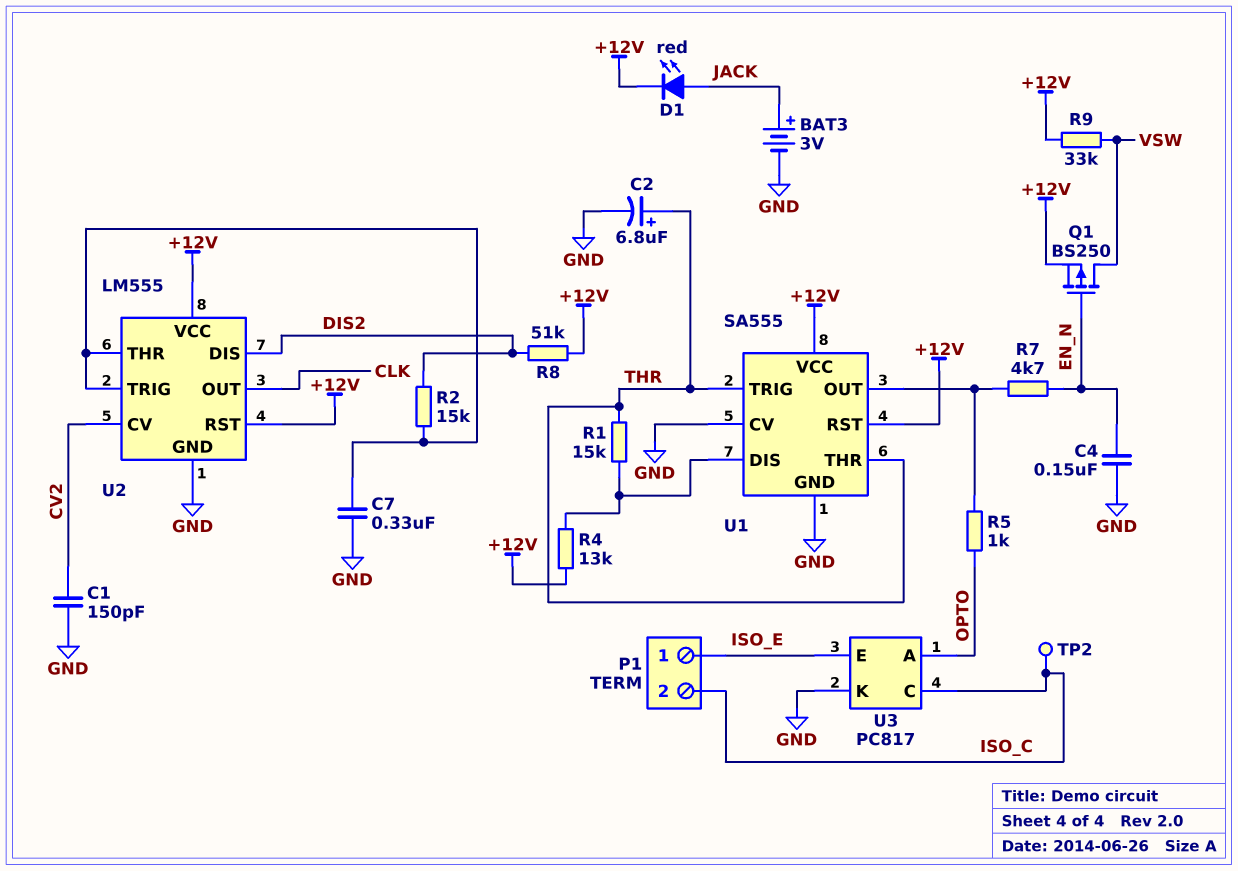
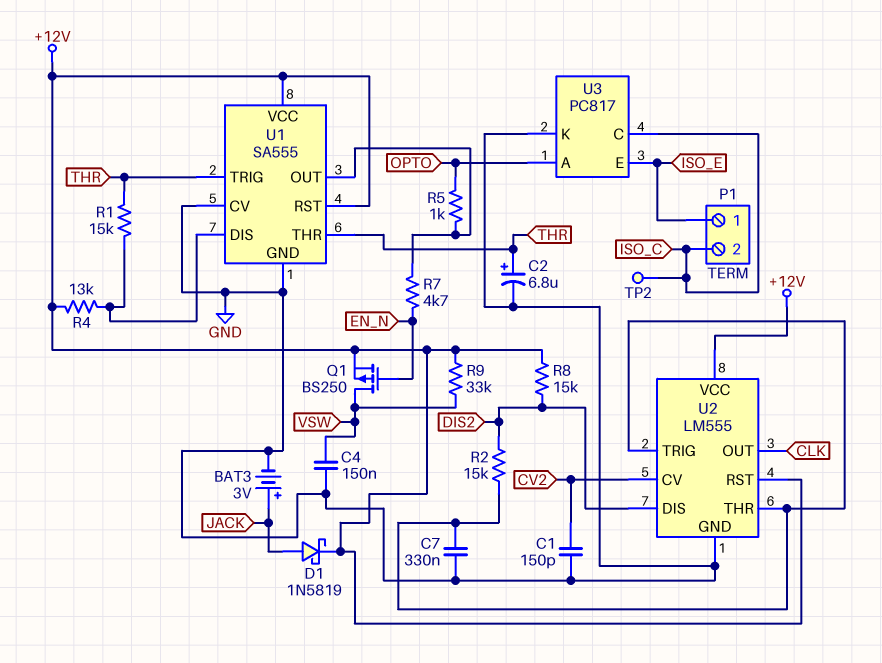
C4: 150nF (EN_N, GND) -> 150nF (GND, VSW)
D1: LED red (A JACK, K +12V) -> schottky 1N5819 (A JACK, K +12V)
R8: 51k (+12V, DIS2) -> 15k (+12V, DIS2)

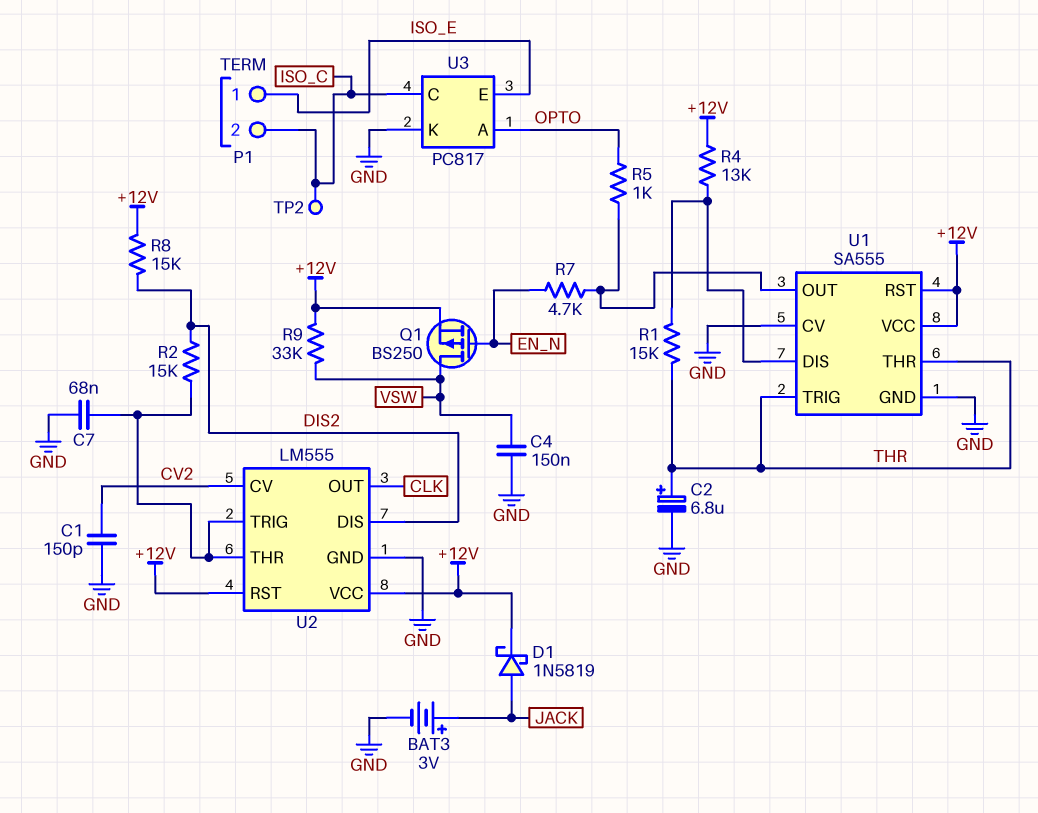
C7: 330nF (GND, U2/THR) -> 68nF (GND, U2/THR)

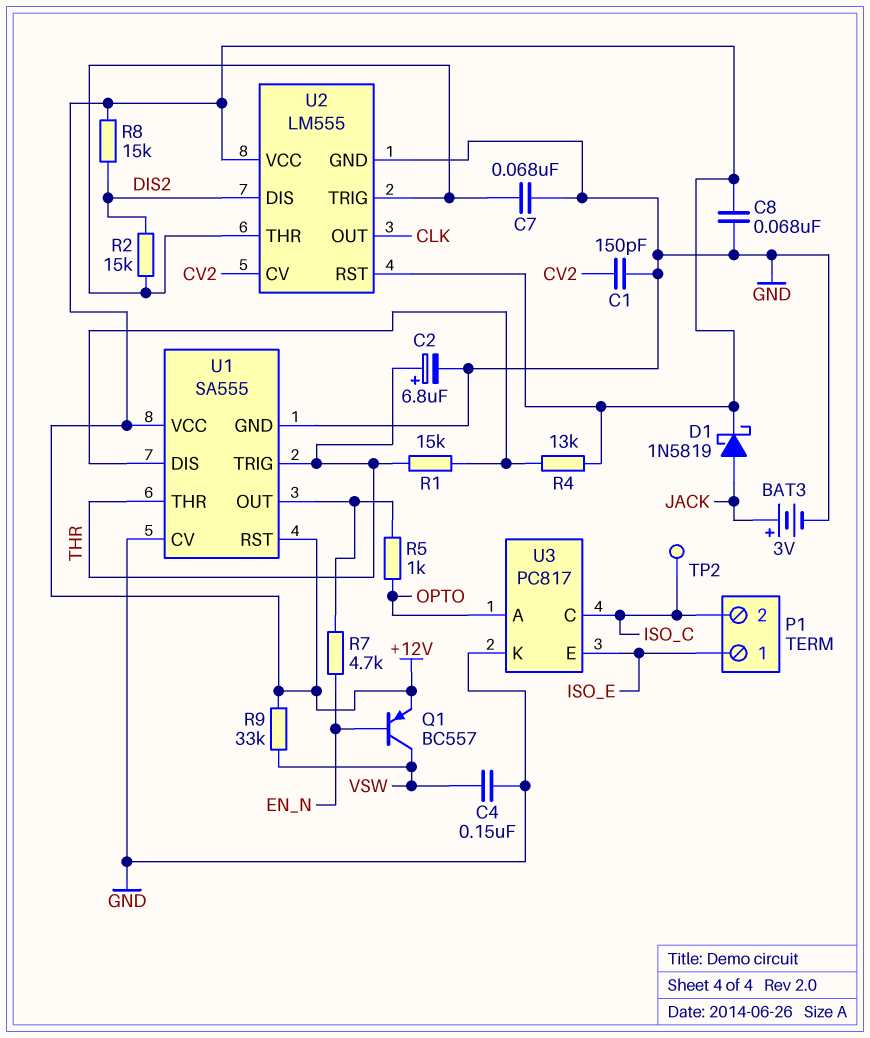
C8: none -> 68nF (+12V, GND)
Q1: PMOS BS250 (G EN_N, D VSW, S +12V) -> PNP BC557 (B EN_N, C VSW, E +12V)

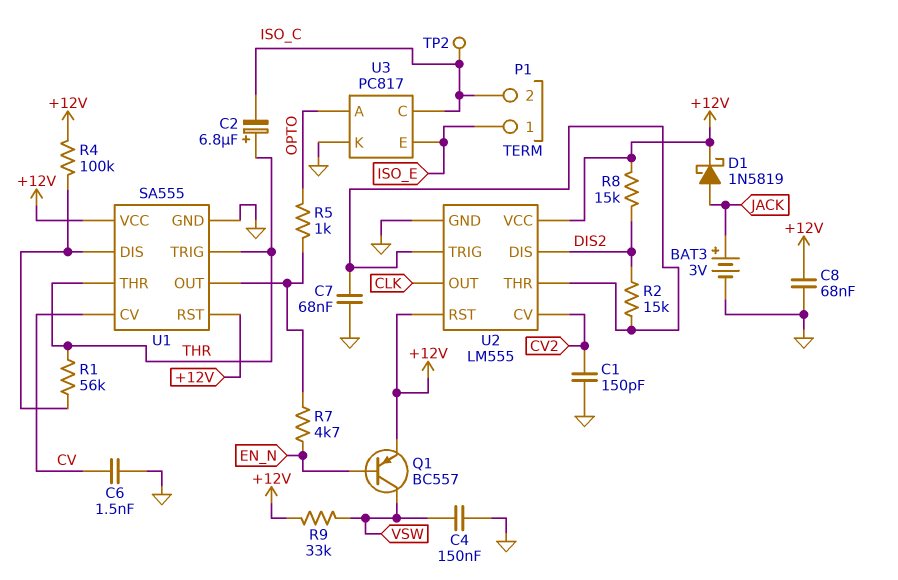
C2: 6.8uF (plus THR, minus GND) -> 6.8uF (plus THR, minus ISO_C)
C6: none -> 1.5nF (CV, GND)
R1: 15k (THR, U1/DIS) -> 56k (THR, U1/DIS)
R4: 13k (+12V, U1/DIS) -> 100k (+12V, U1/DIS)
U1 pin CV: GND -> CV

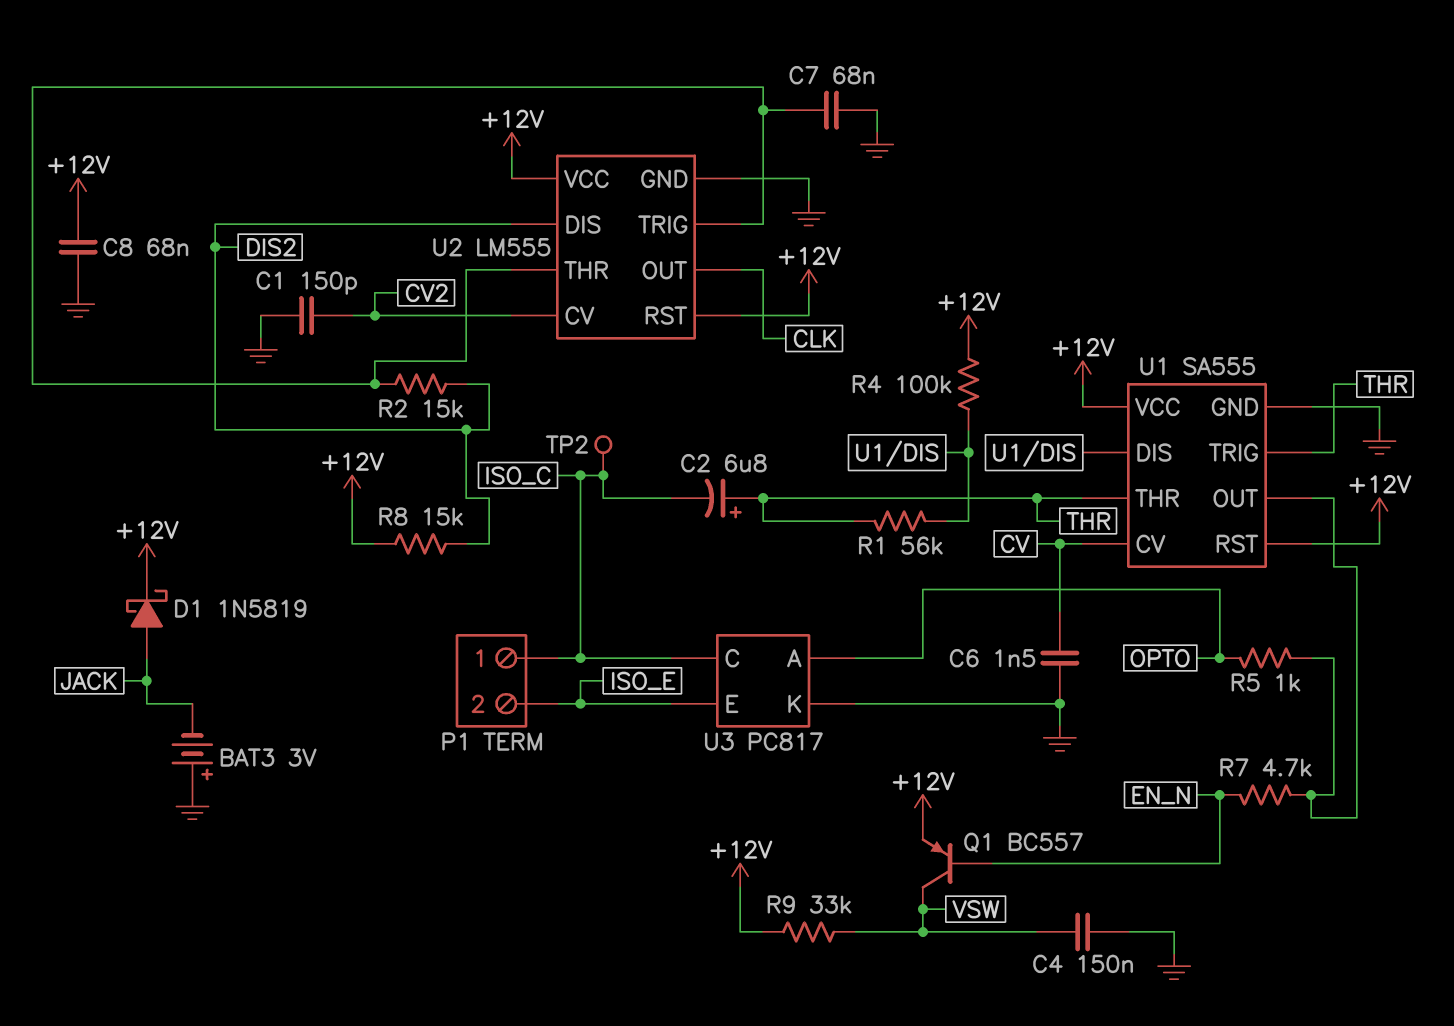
BAT3: 3V (plus JACK, minus GND) -> 3V (plus GND, minus JACK)
P1 pin 1: ISO_E -> ISO_C
P1 pin 2: ISO_C -> ISO_E

